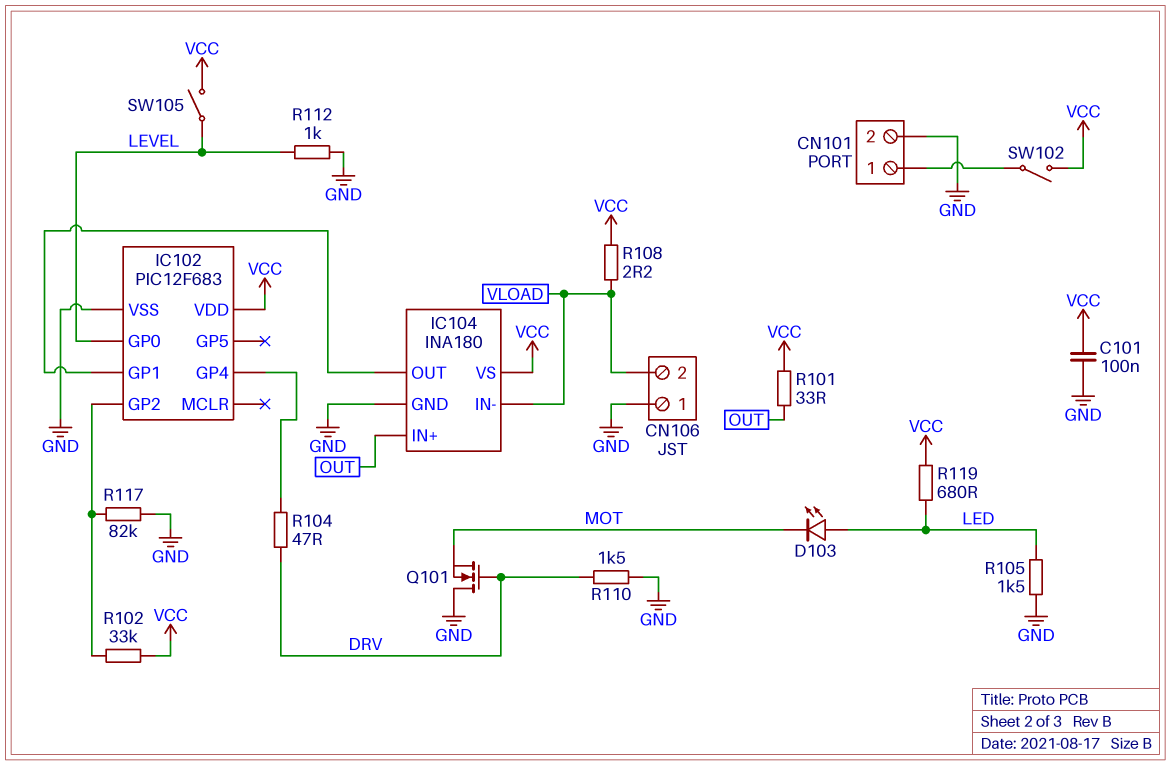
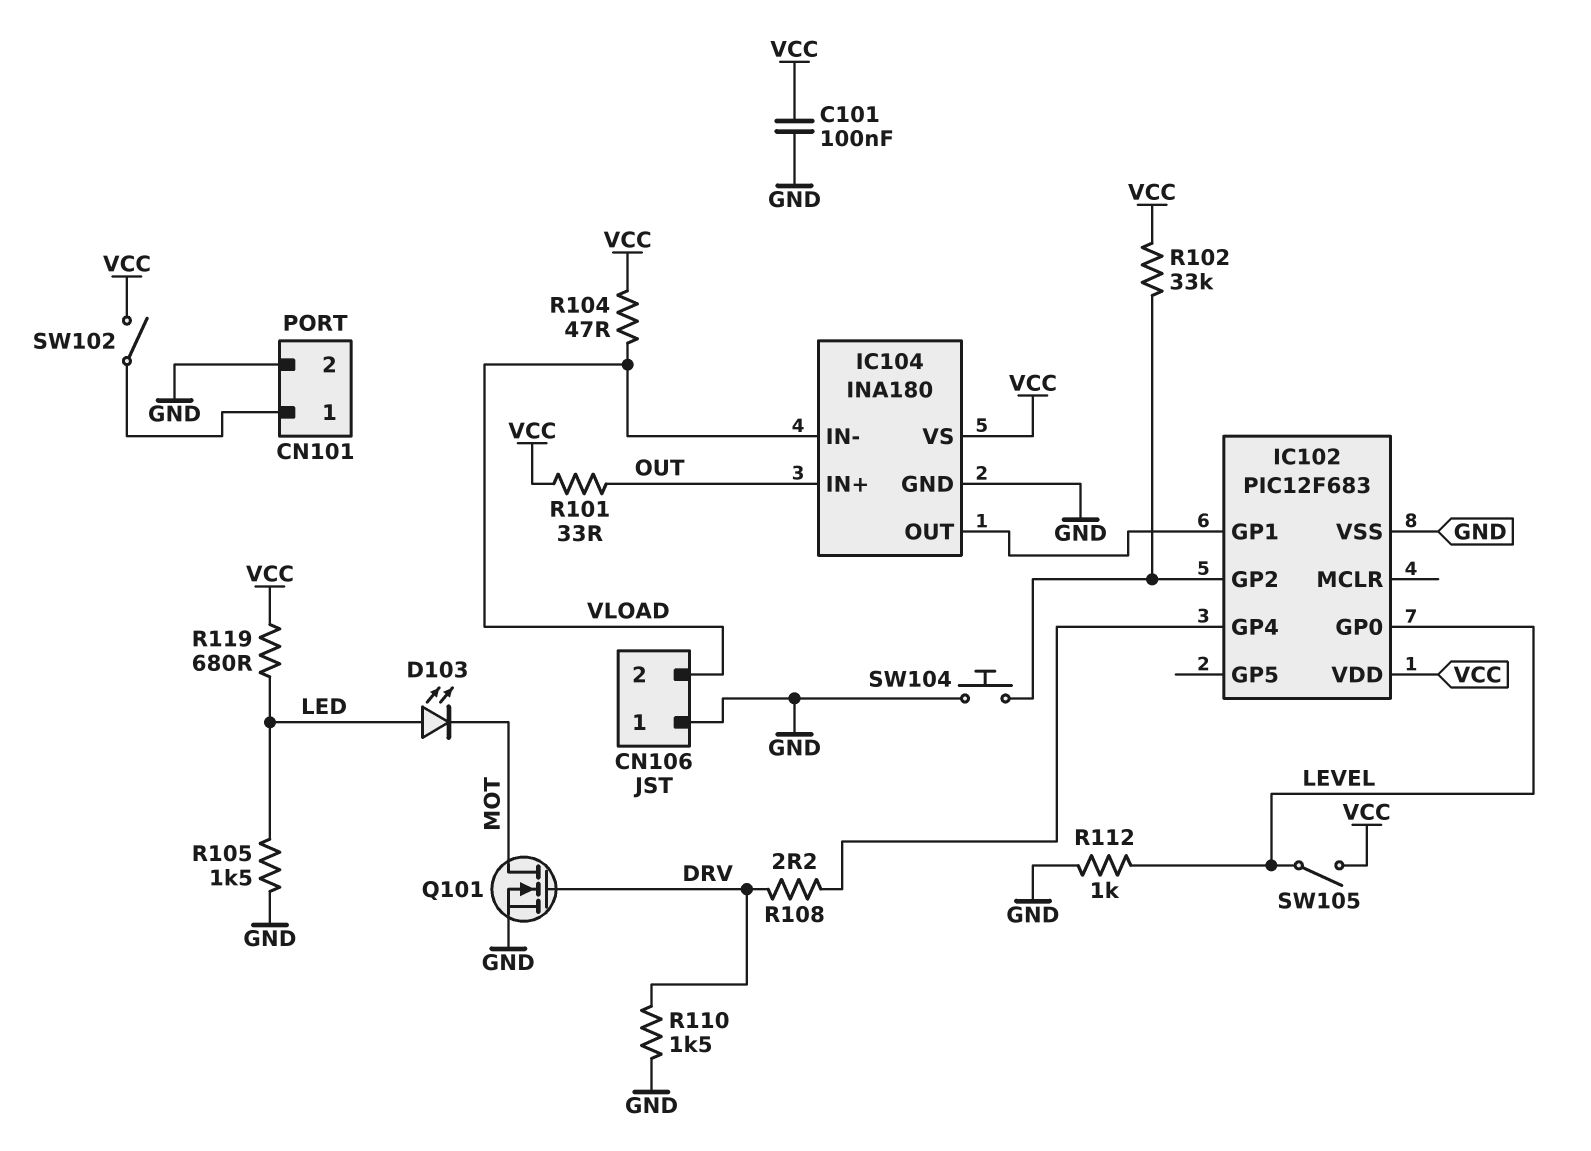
Q101: NMOS (G DRV, D GND, S MOT) -> NMOS (G DRV, D MOT, S GND)
R104: 47 (DRV, IC102/GP4) -> 47 (VCC, VLOAD)
R108: 2.2 (VCC, VLOAD) -> 2.2 (DRV, IC102/GP4)
R117: 82k (GND, IC102/GP2) -> none
SW104: none -> button (GND, IC102/GP2)

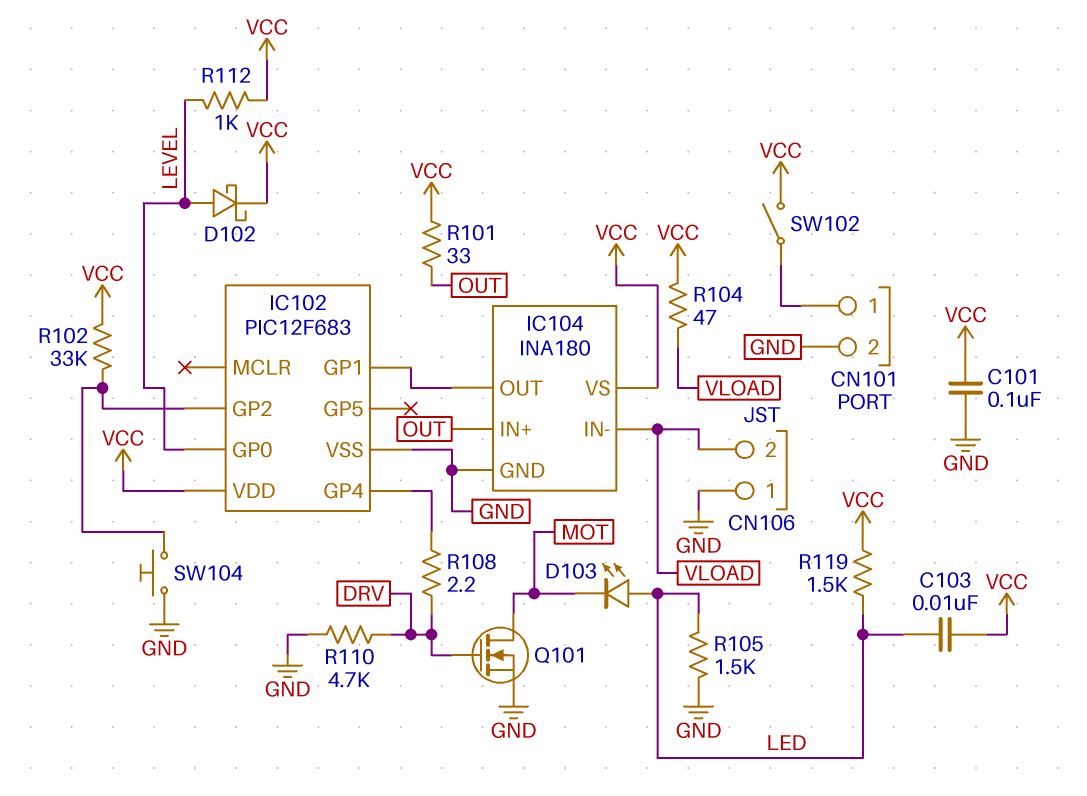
C103: none -> 10nF (LED, VCC)
D102: none -> schottky (A LEVEL, K VCC)
R110: 1.5k (DRV, GND) -> 4.7k (DRV, GND)
R112: 1k (GND, LEVEL) -> 1k (LEVEL, VCC)
R119: 680 (LED, VCC) -> 1.5k (LED, VCC)
SW105: switch (LEVEL, VCC) -> none

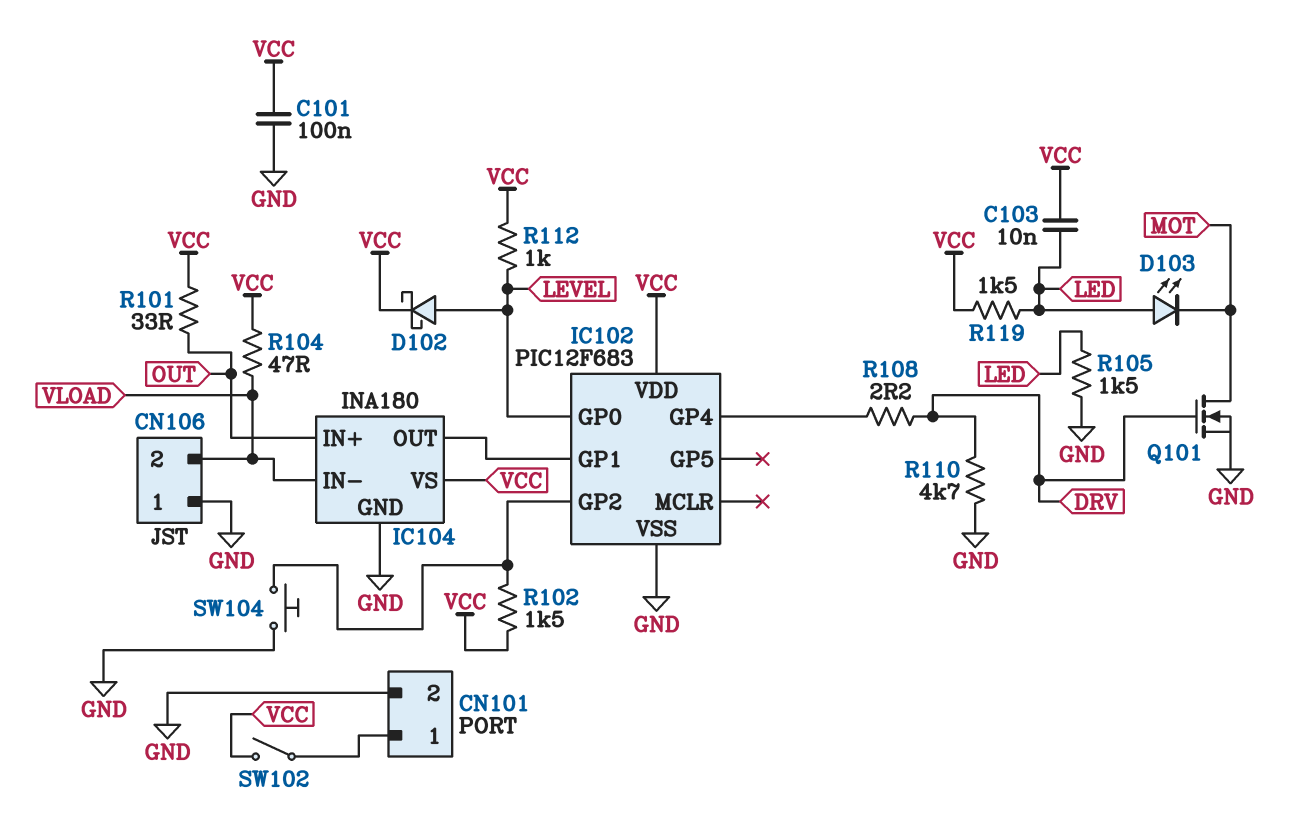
R102: 33k (IC102/GP2, VCC) -> 1.5k (IC102/GP2, VCC)

